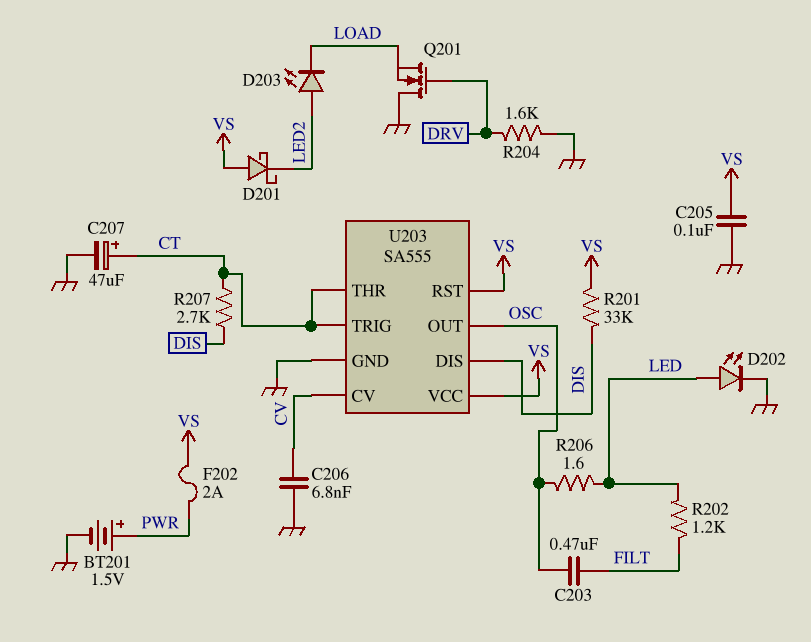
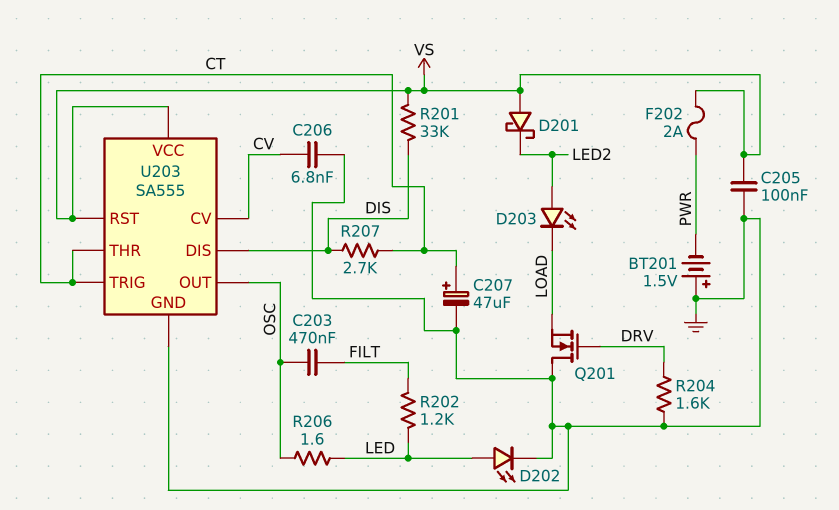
BT201: 1.5V (plus PWR, minus GND) -> 1.5V (plus GND, minus PWR)

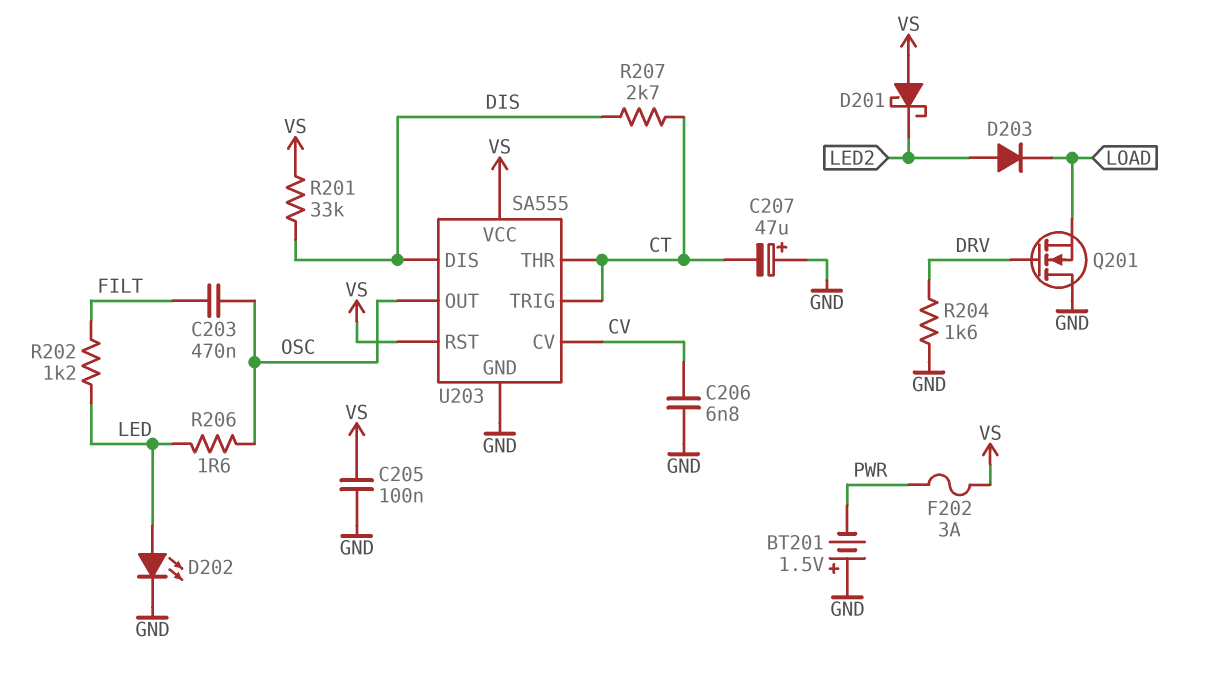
C207: 47uF (plus CT, minus GND) -> 47uF (plus GND, minus CT)
D203: LED (A LED2, K LOAD) -> diode (A LED2, K LOAD)
F202: 2A (PWR, VS) -> 3A (PWR, VS)

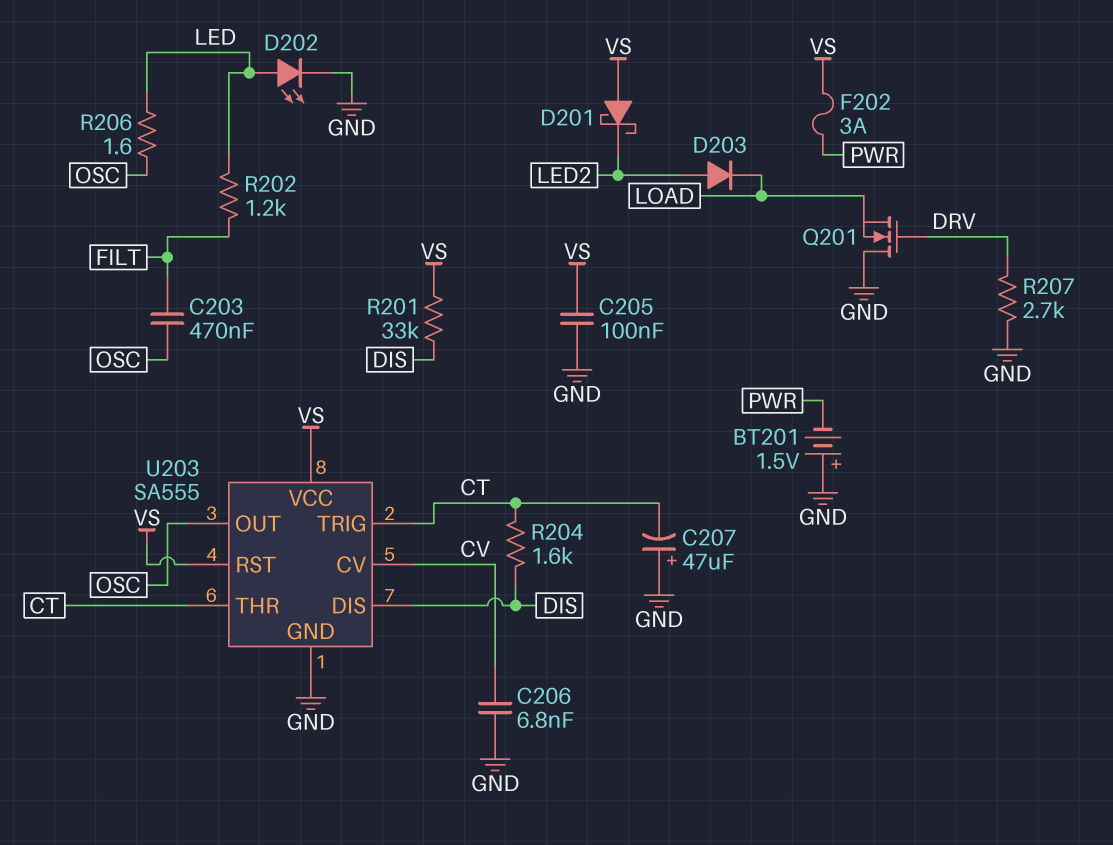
R204: 1.6k (DRV, GND) -> 1.6k (CT, DIS)
R207: 2.7k (CT, DIS) -> 2.7k (DRV, GND)

